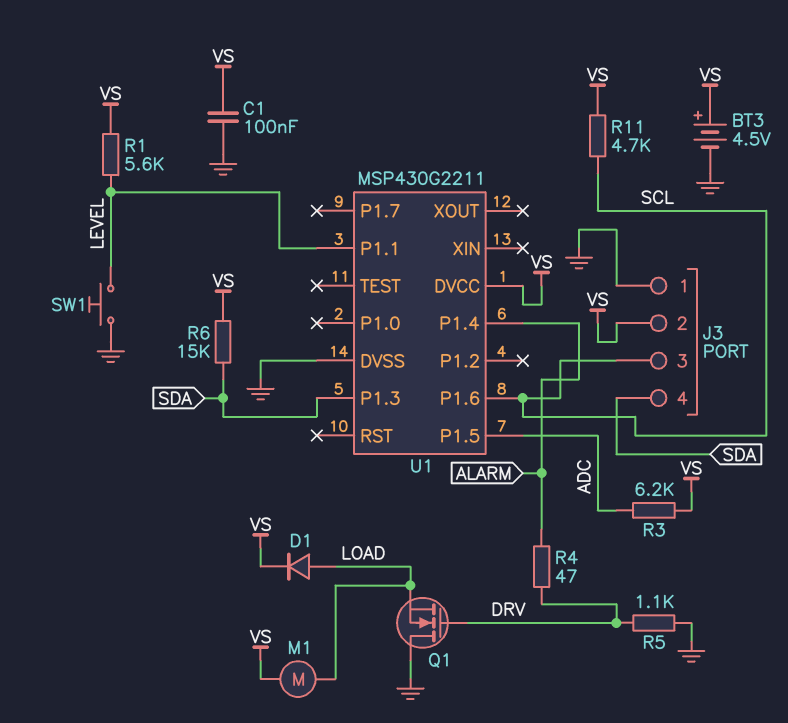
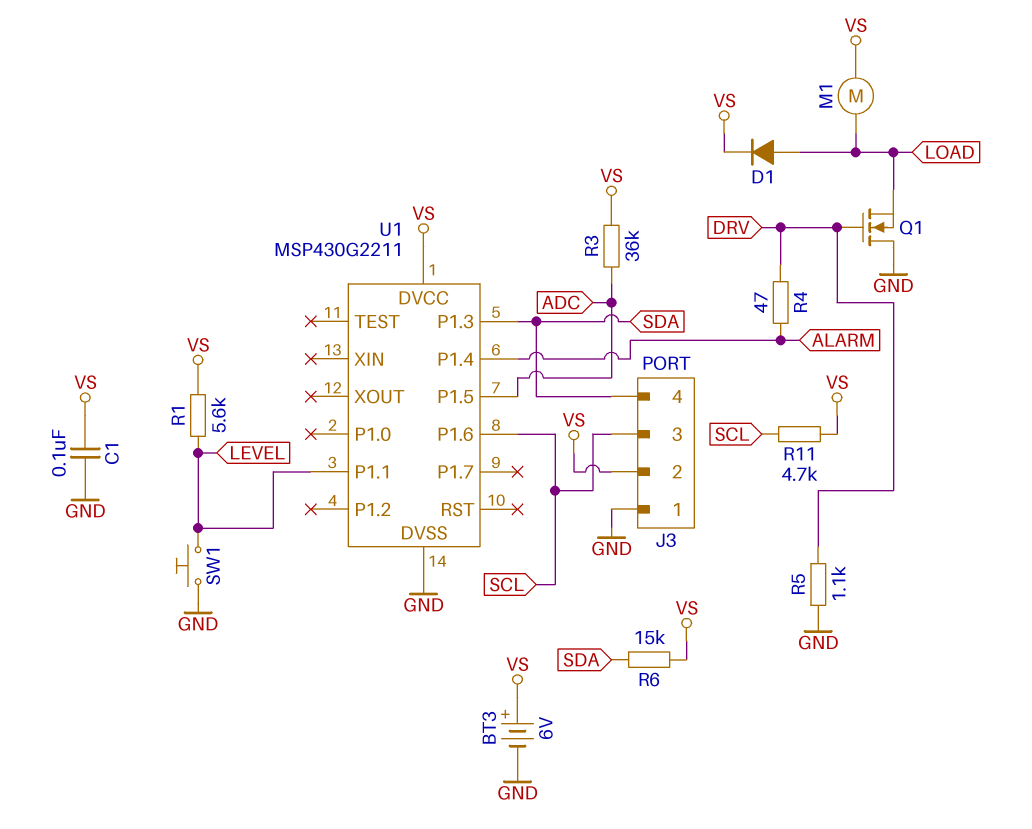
BT3: 4.5V (plus VS, minus GND) -> 6V (plus VS, minus GND)
R3: 6.2k (ADC, VS) -> 36k (ADC, VS)

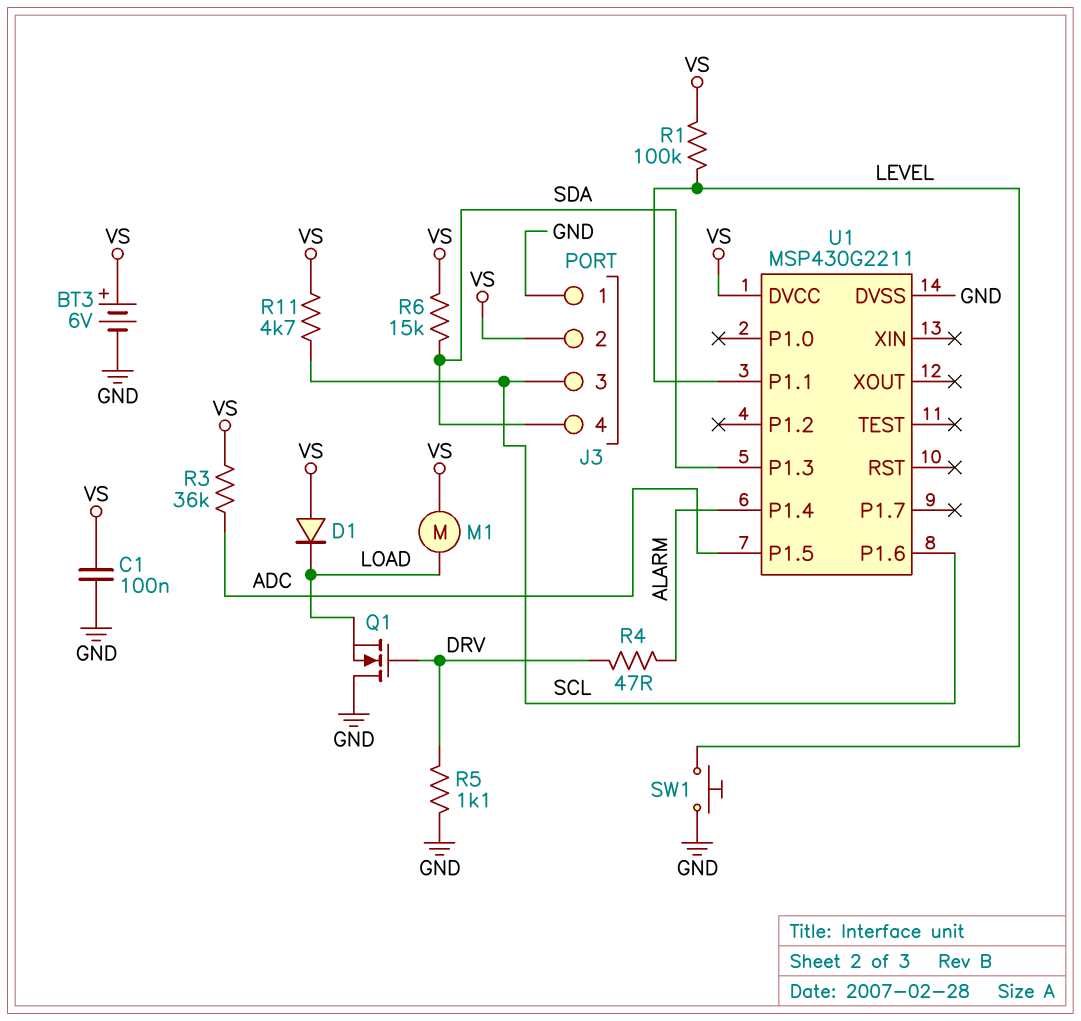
D1: diode (A LOAD, K VS) -> diode (A VS, K LOAD)
R1: 5.6k (LEVEL, VS) -> 100k (LEVEL, VS)

